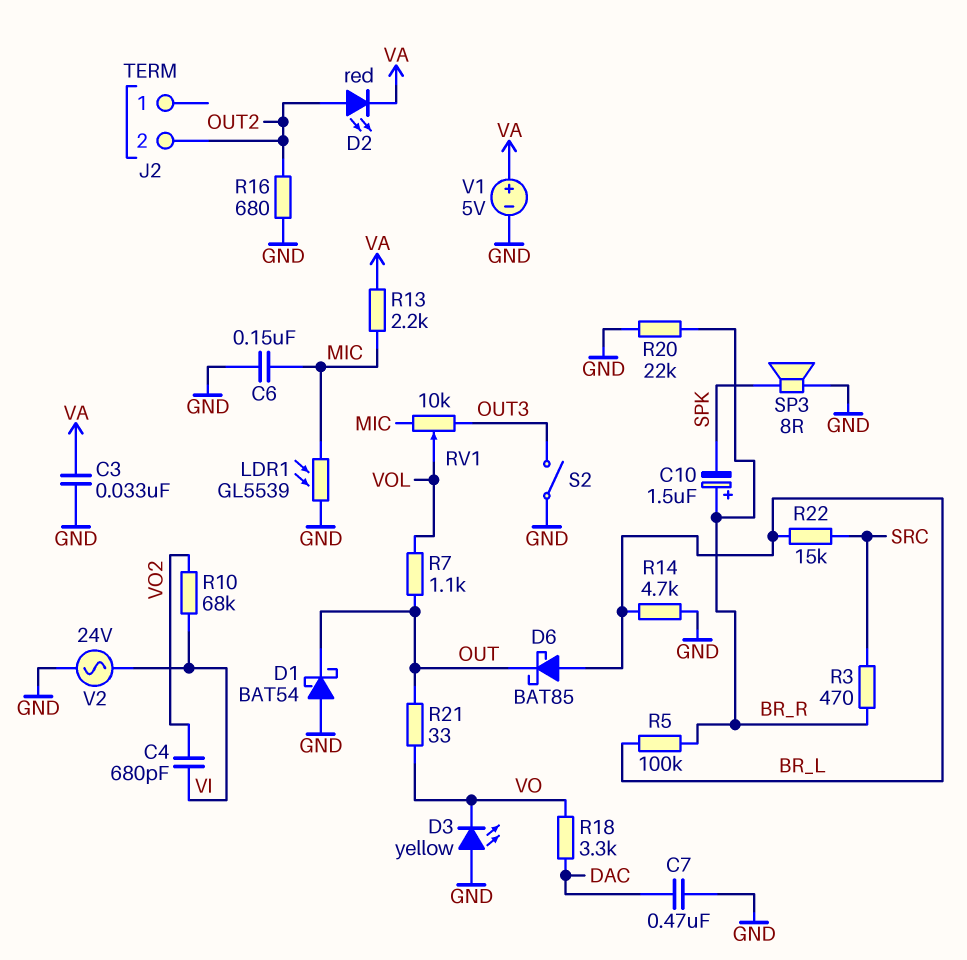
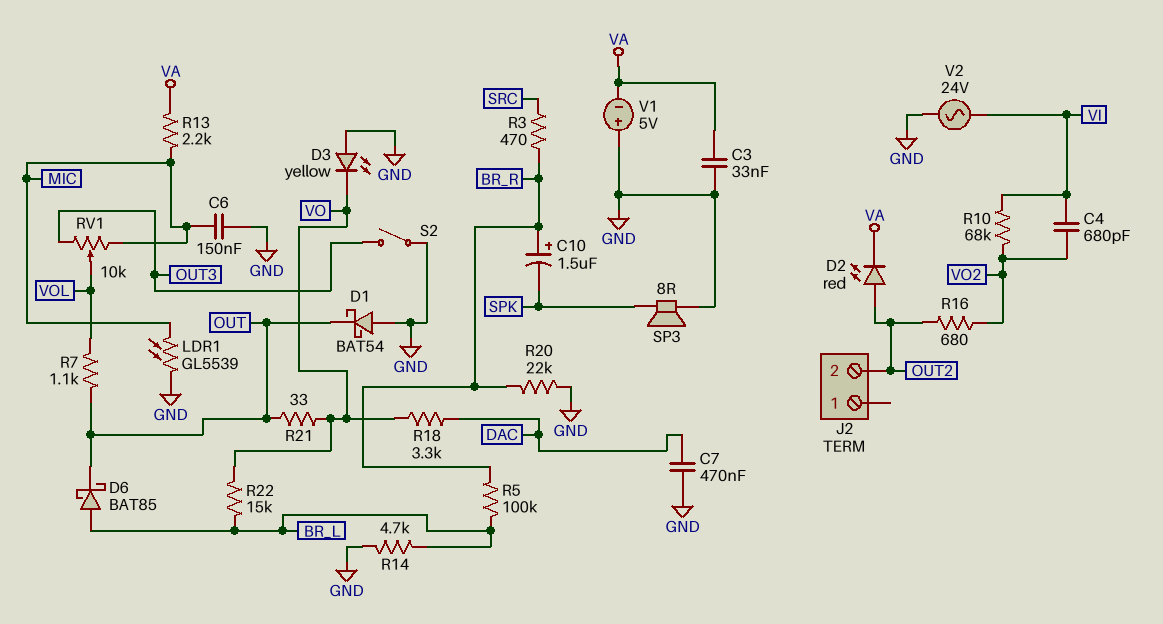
R16: 680 (GND, OUT2) -> 680 (OUT2, VO2)
R22: 15k (BR_L, SRC) -> 15k (BR_L, VO)
V1: 5V (plus VA, minus GND) -> 5V (plus GND, minus VA)

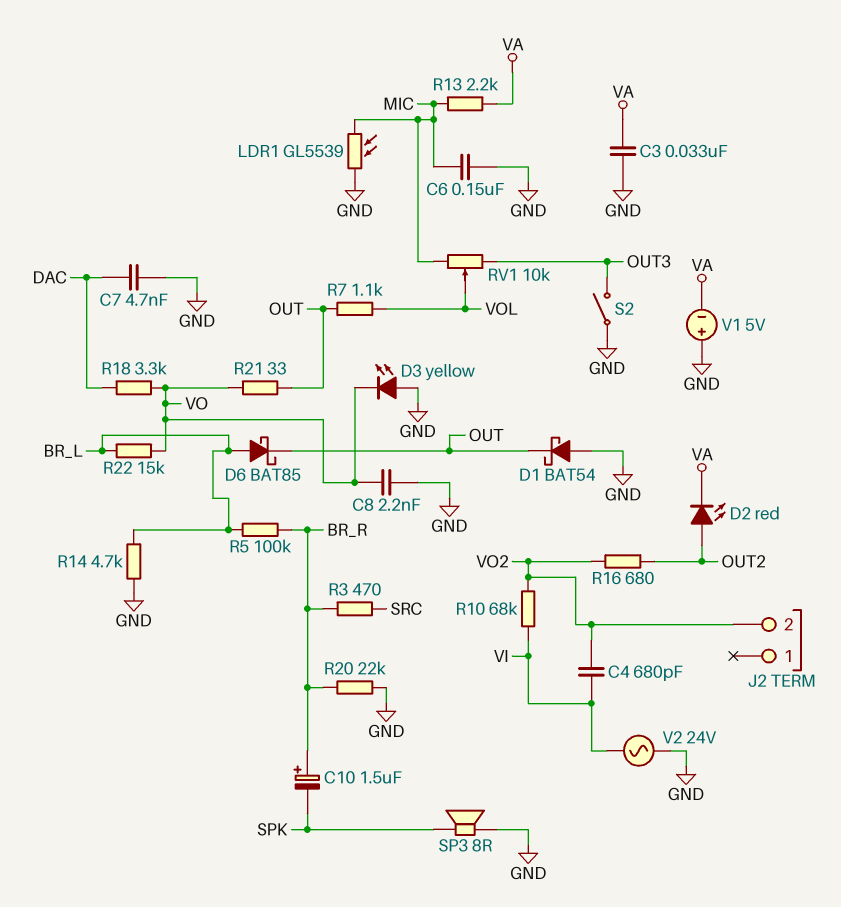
C7: 470nF (DAC, GND) -> 4.7nF (DAC, GND)
C8: none -> 2.2nF (GND, VO)
J2 pin 2: OUT2 -> VO2

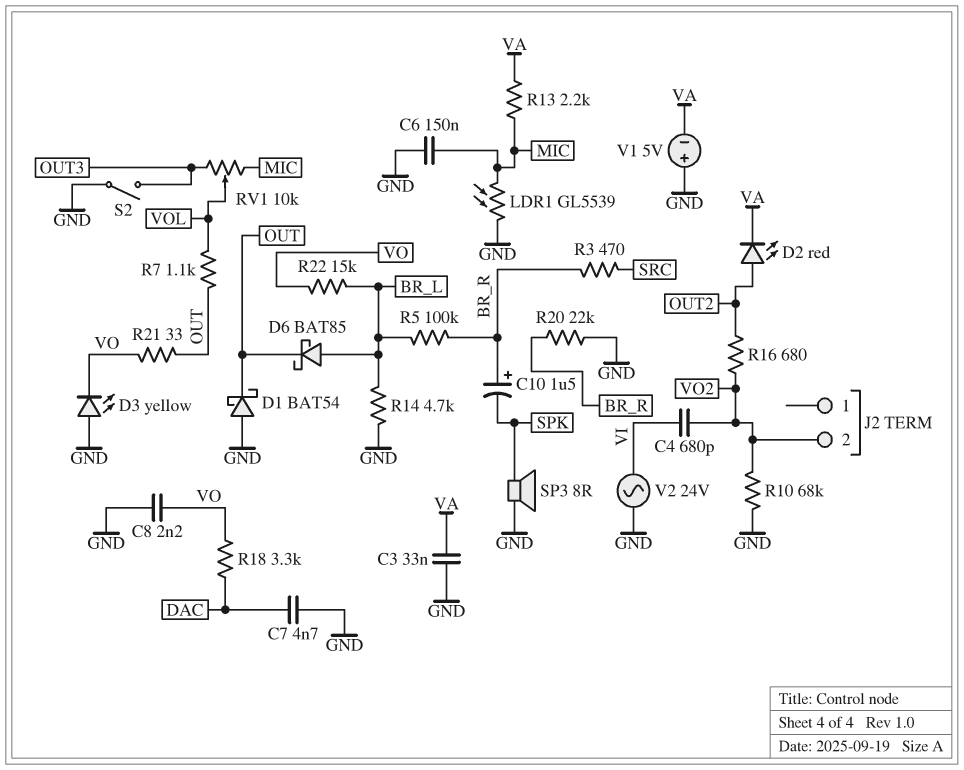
R10: 68k (VI, VO2) -> 68k (GND, VO2)

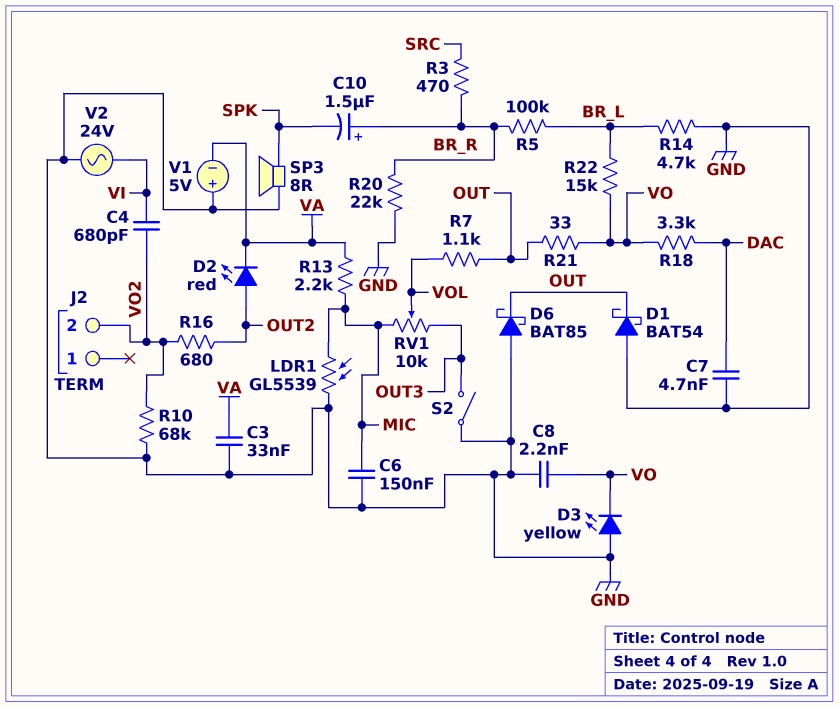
D6: schottky BAT85 (A BR_L, K OUT) -> schottky BAT85 (A GND, K OUT)

